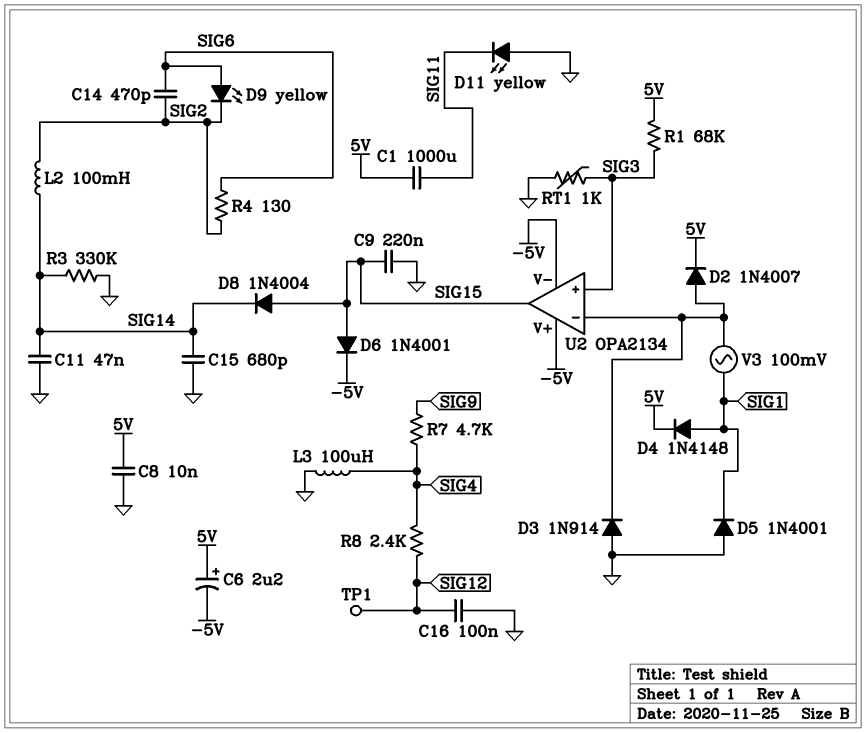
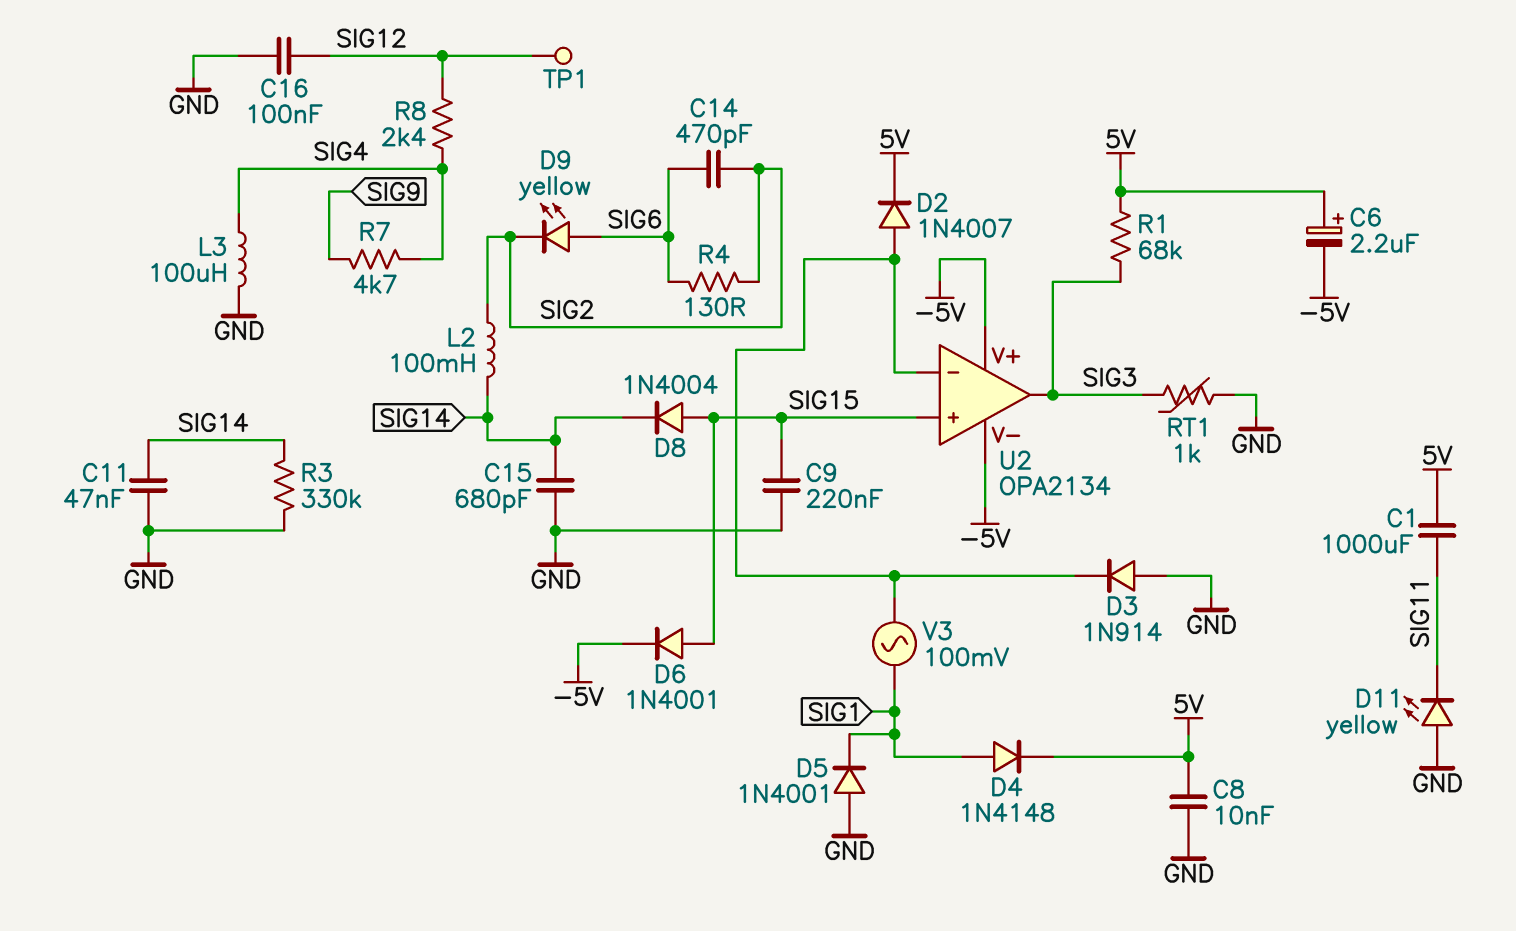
U2 pin in+: SIG3 -> SIG15
U2 pin out: SIG15 -> SIG3

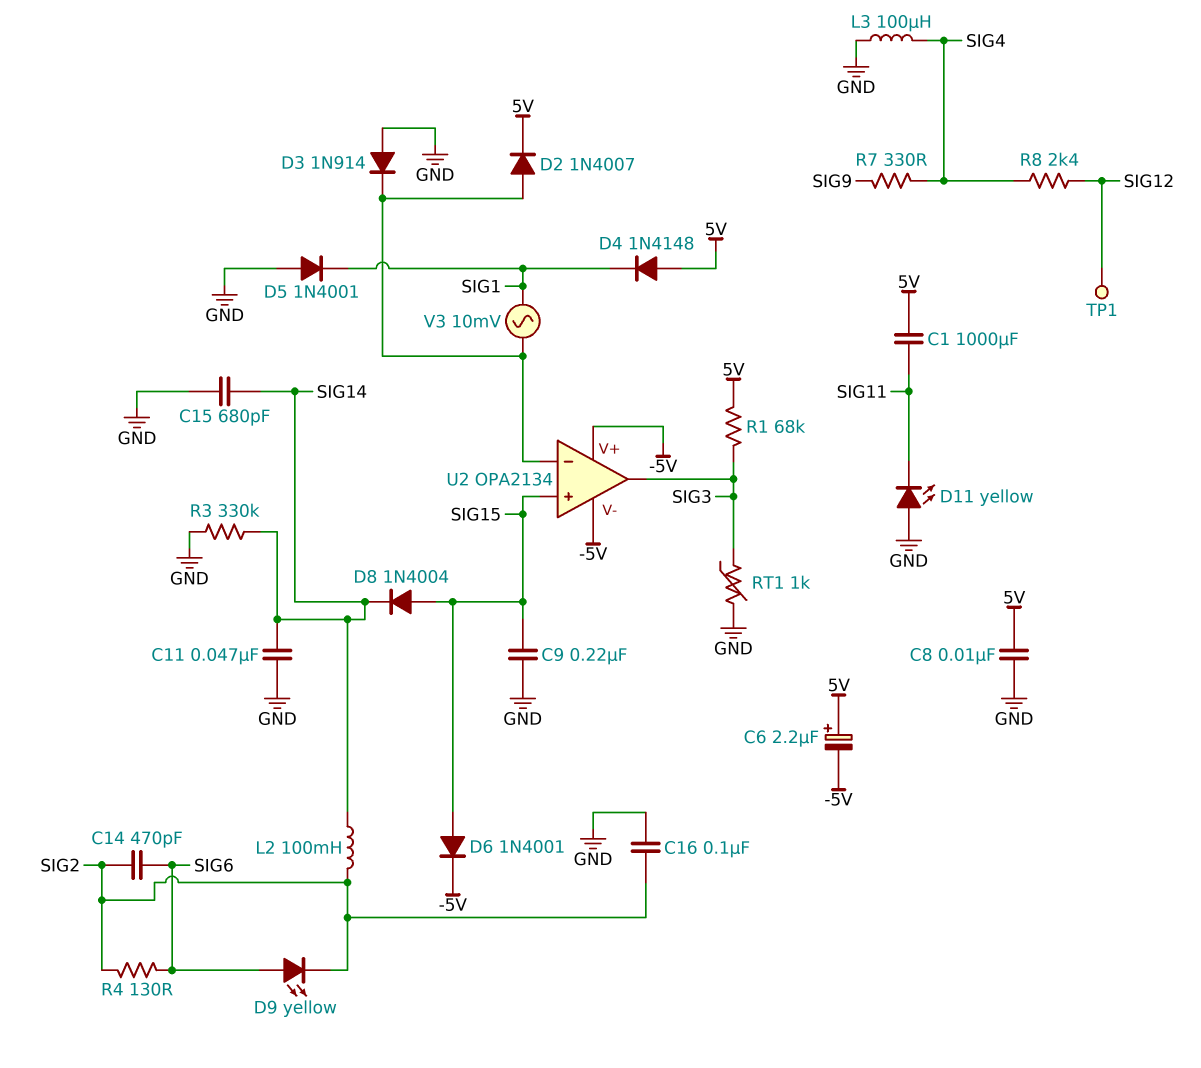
C16: 100nF (GND, SIG12) -> 100nF (GND, SIG2)
D4: diode 1N4148 (A SIG1, K 5V) -> diode 1N4148 (A 5V, K SIG1)
R7: 4.7k (SIG4, SIG9) -> 330 (SIG4, SIG9)
V3: AC 100mV (SIG1, U2/in-) -> AC 10mV (SIG1, U2/in-)

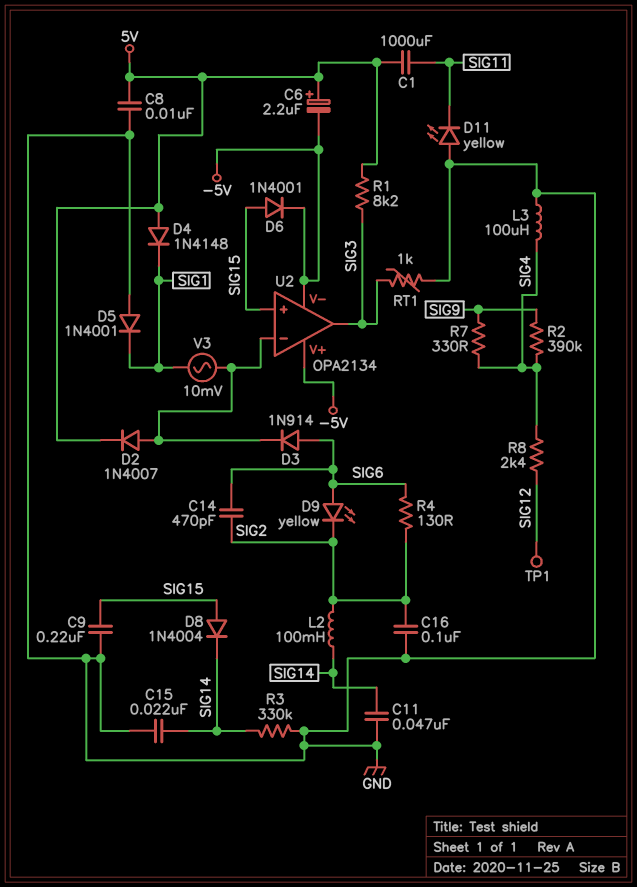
C15: 680pF (GND, SIG14) -> 22nF (GND, SIG14)
D3: diode 1N914 (A GND, K U2/in-) -> diode 1N914 (A SIG6, K U2/in-)
R1: 68k (5V, SIG3) -> 8.2k (5V, SIG3)
R2: none -> 390k (SIG4, SIG9)

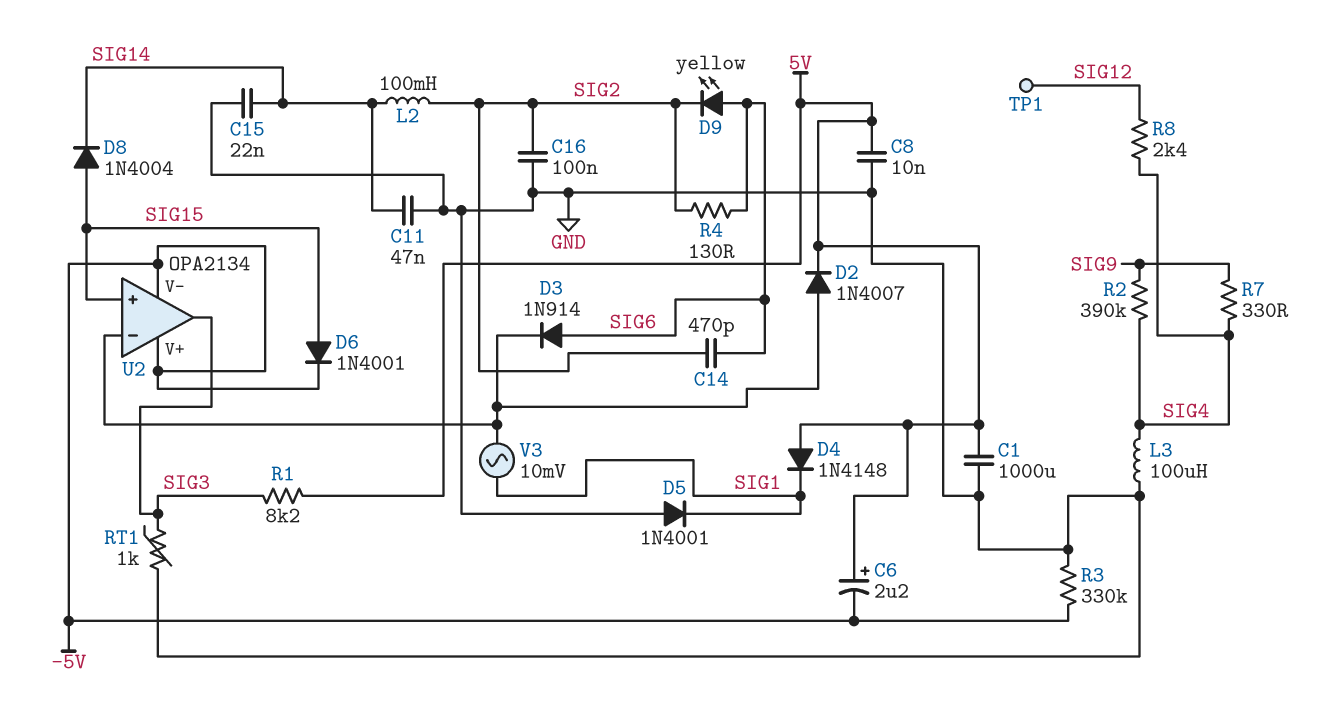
C1: 1000uF (5V, SIG11) -> 1000uF (5V, GND)
C9: 220nF (GND, SIG15) -> none
D11: LED yellow (A GND, K SIG11) -> none
R3: 330k (GND, SIG14) -> 330k (-5V, GND)

